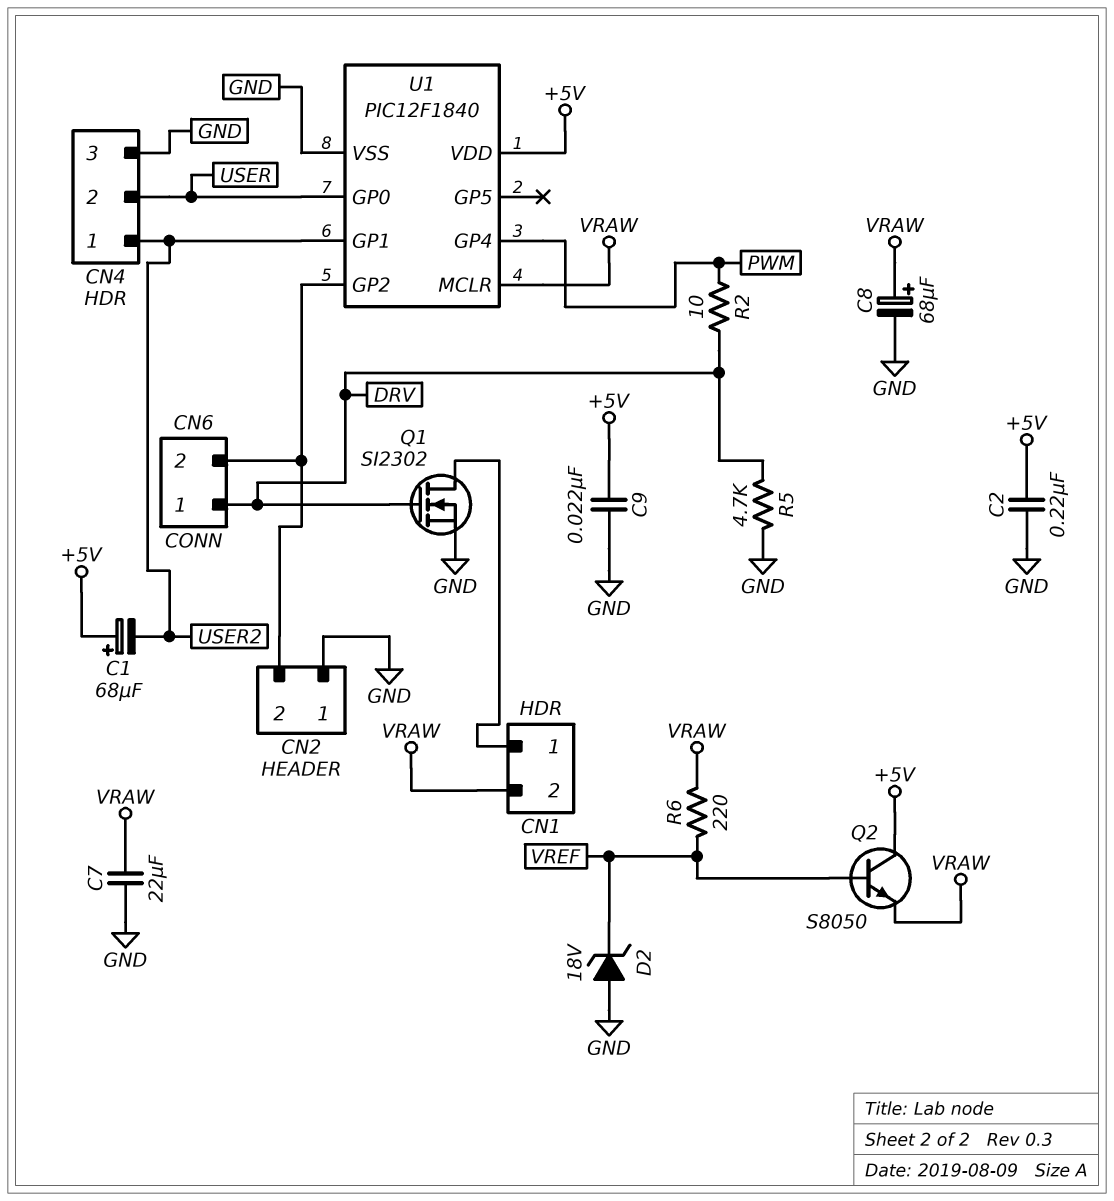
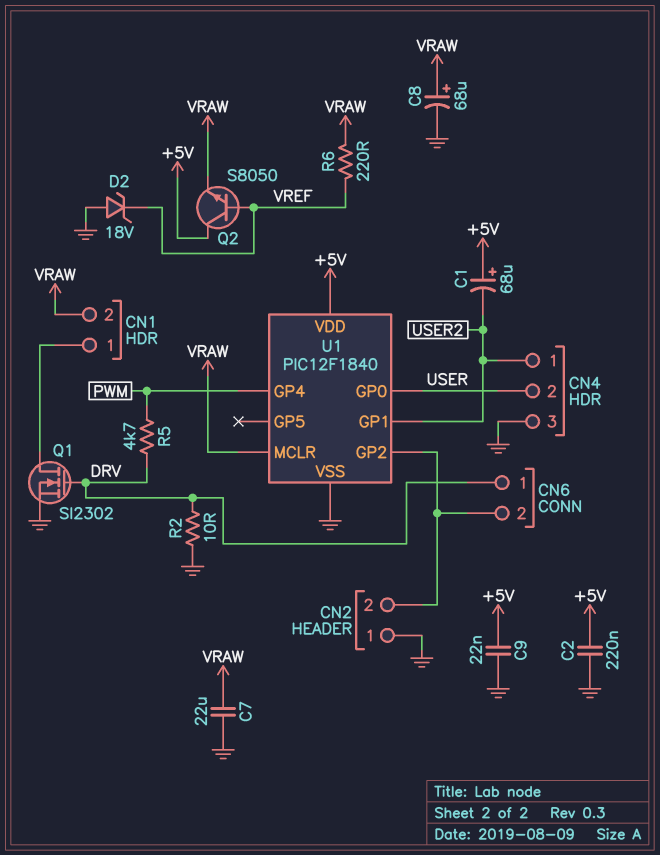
R2: 10 (DRV, PWM) -> 10 (DRV, GND)
R5: 4.7k (DRV, GND) -> 4.7k (DRV, PWM)

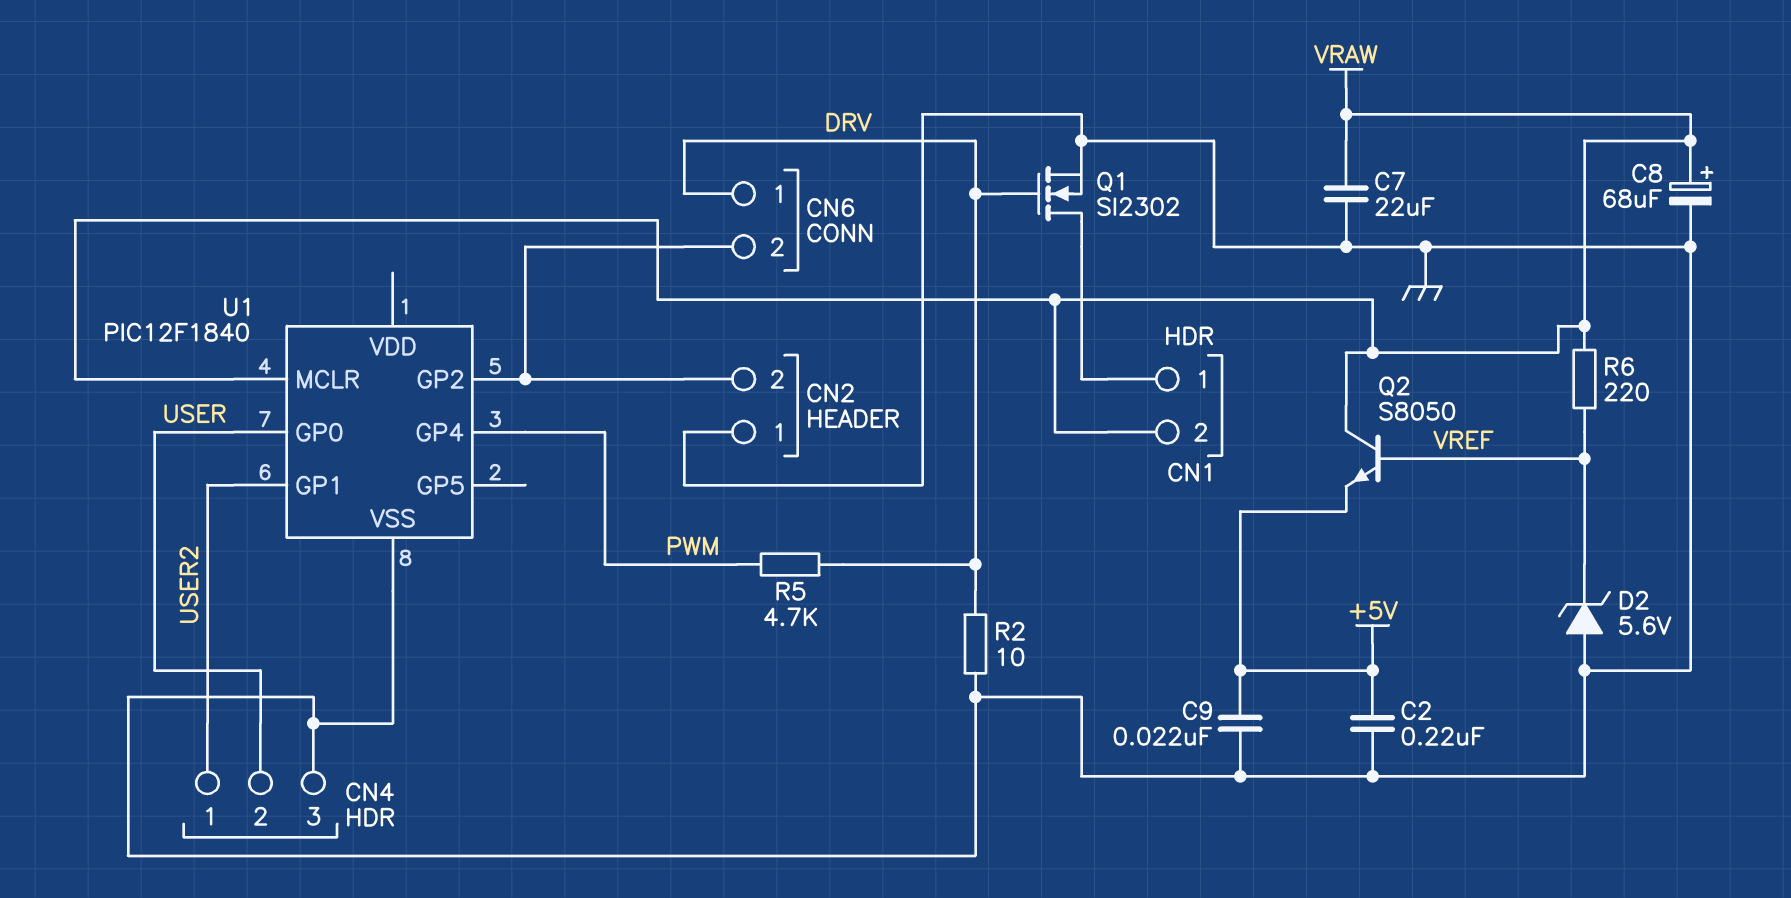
C1: 68uF (plus +5V, minus USER2) -> none
D2: zener 18V (A GND, K VREF) -> zener 5.6V (A GND, K VREF)
Q2: NPN S8050 (B VREF, C +5V, E VRAW) -> NPN S8050 (B VREF, C VRAW, E +5V)
U1 pin VDD: +5V -> none

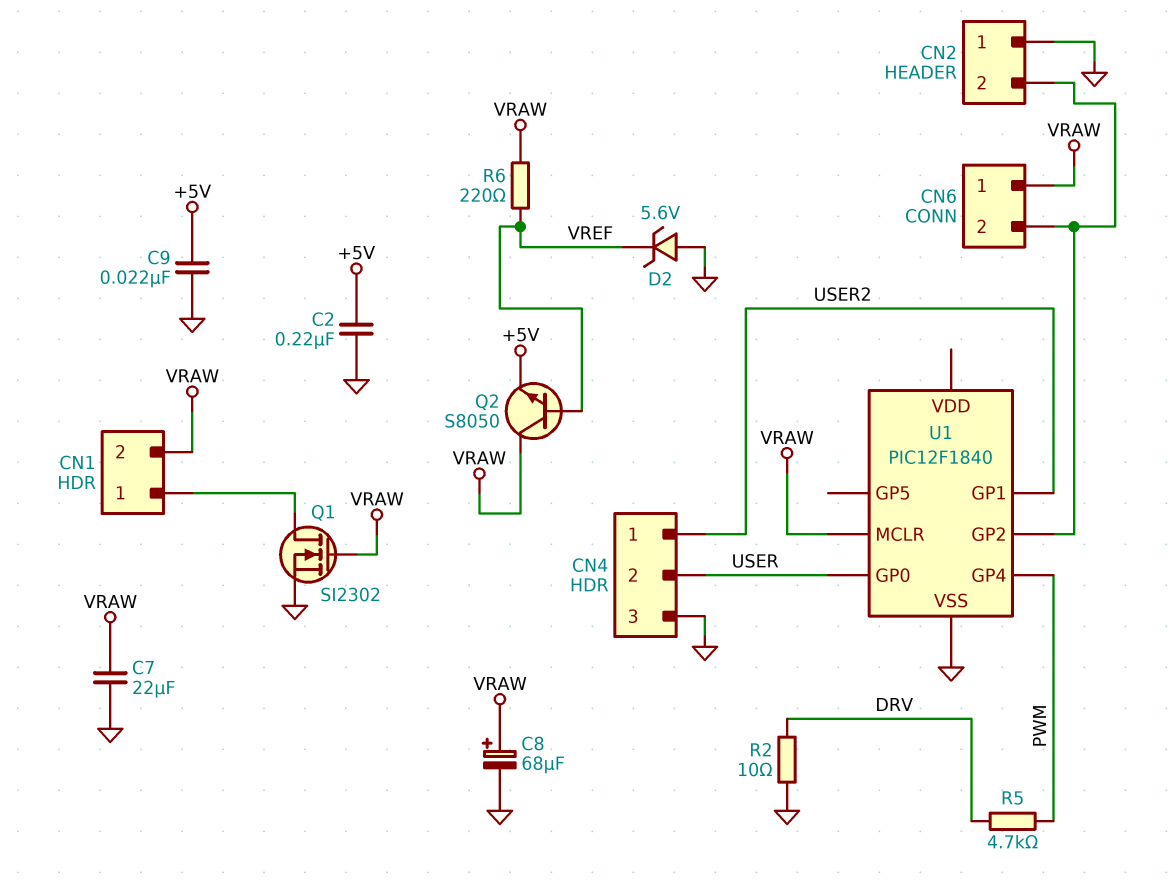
CN6 pin 1: DRV -> VRAW
Q1: NMOS SI2302 (G DRV, D CN1/1, S GND) -> NMOS SI2302 (G VRAW, D CN1/1, S GND)

